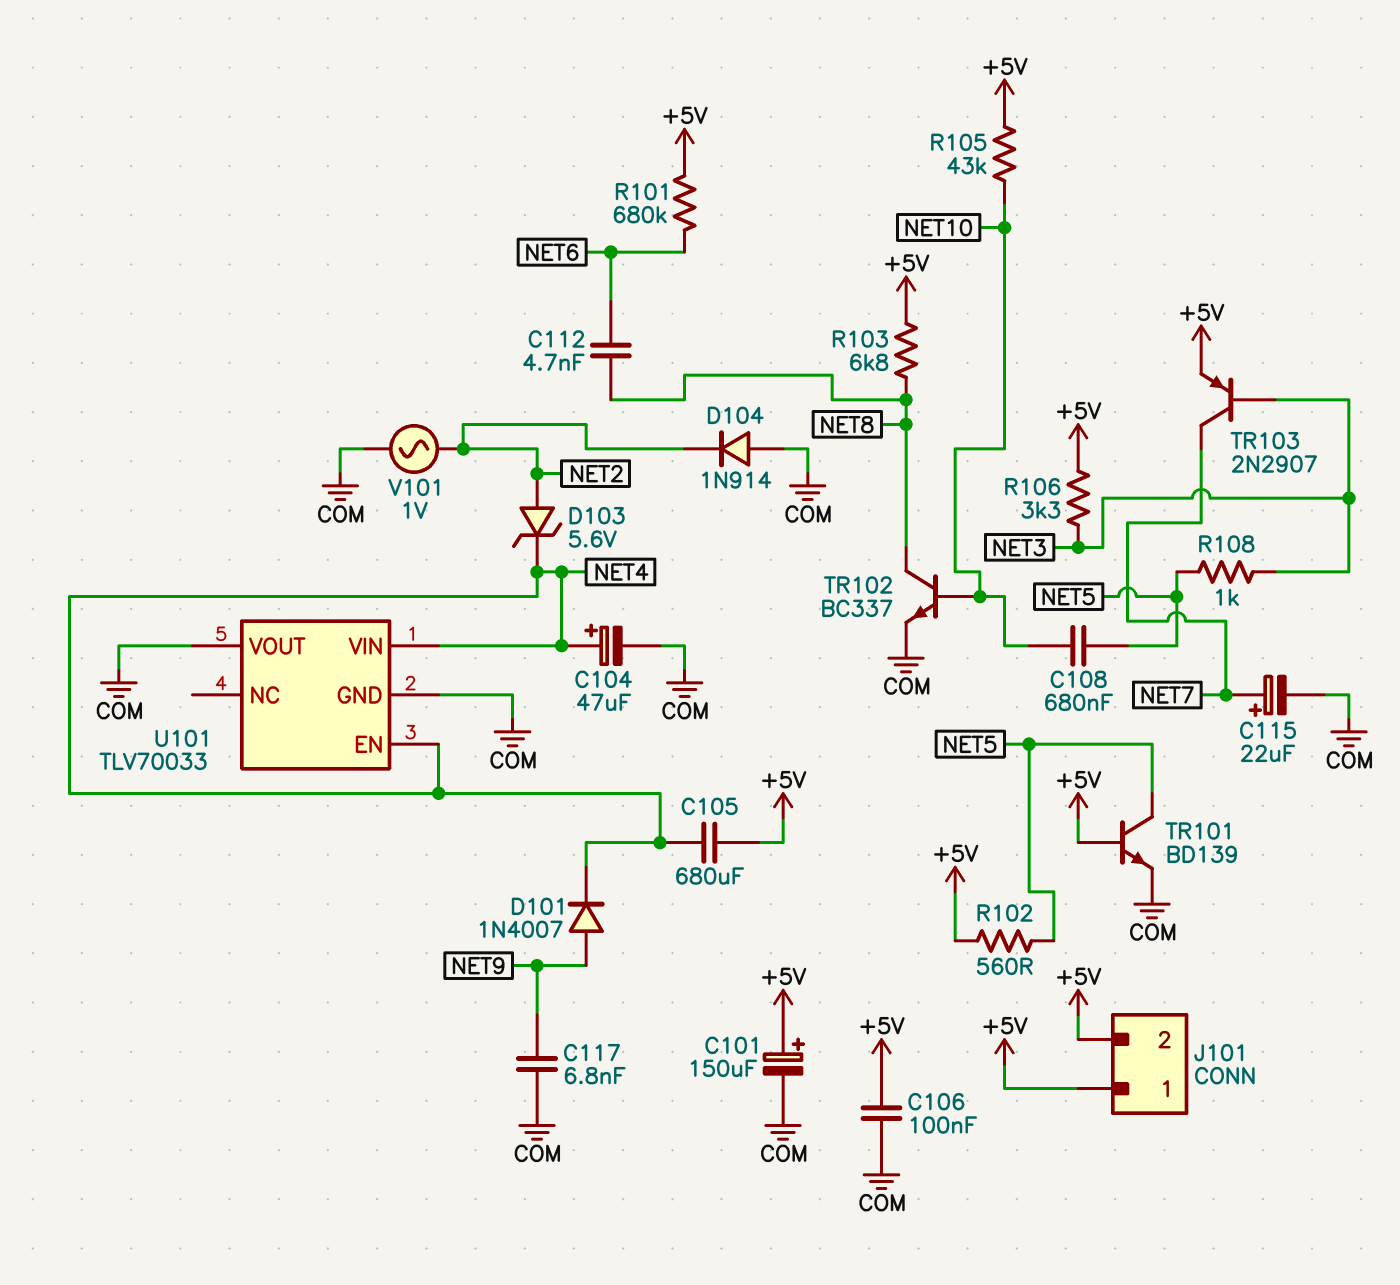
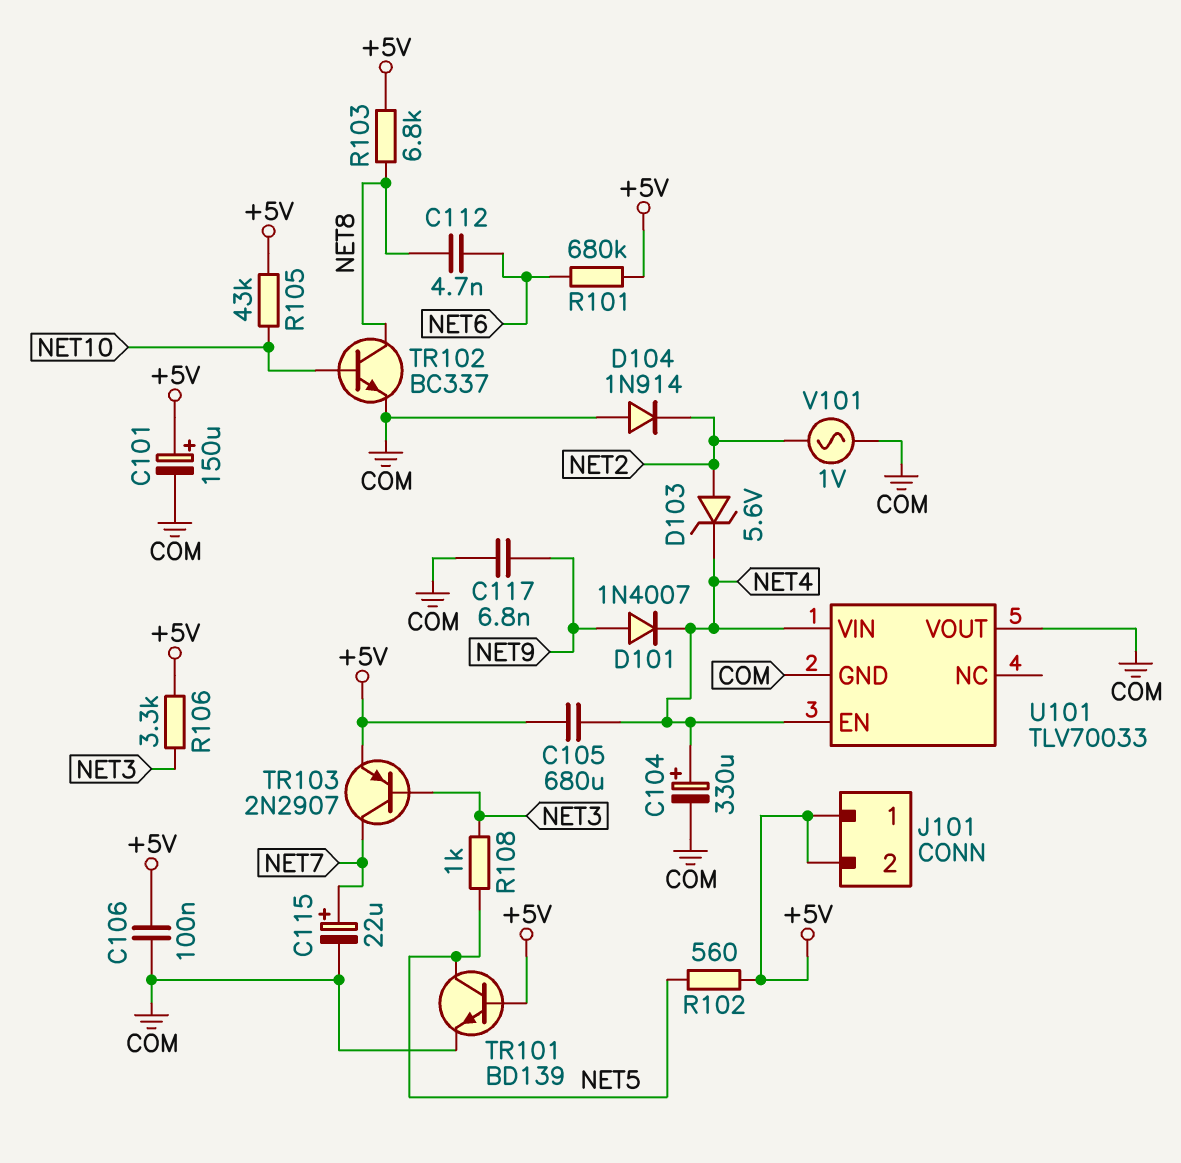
C104: 47uF (plus NET4, minus COM) -> 330uF (plus NET4, minus COM)
C108: 680nF (NET5, NET10) -> none

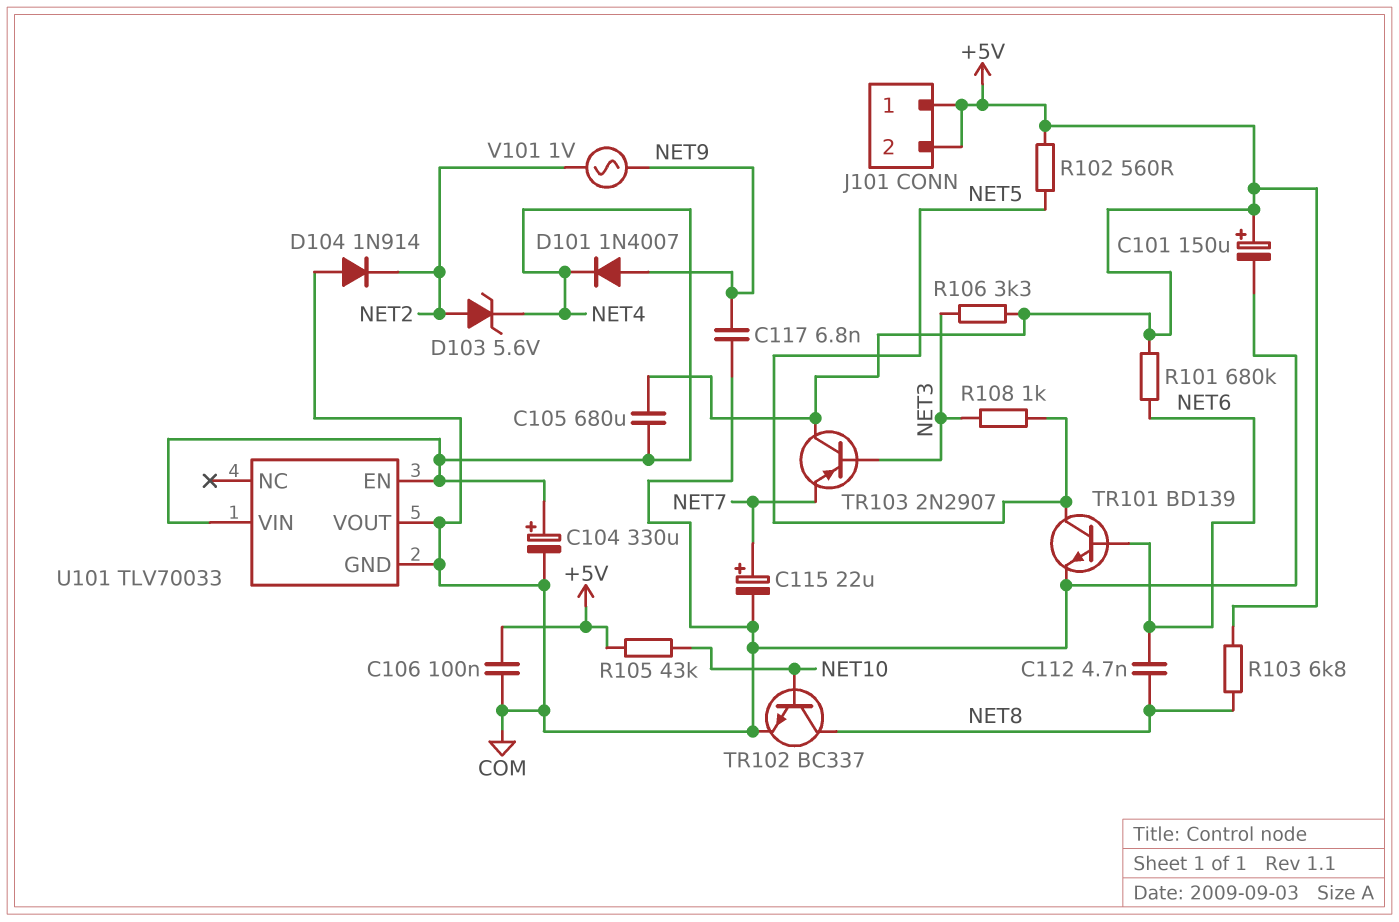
TR101: NPN BD139 (B +5V, C NET5, E COM) -> NPN BD139 (B NET6, C NET5, E COM)
TR103: PNP 2N2907 (B NET3, C NET7, E +5V) -> PNP 2N2907 (B NET3, C +5V, E NET7)
V101: AC 1V (COM, NET2) -> AC 1V (NET2, NET9)

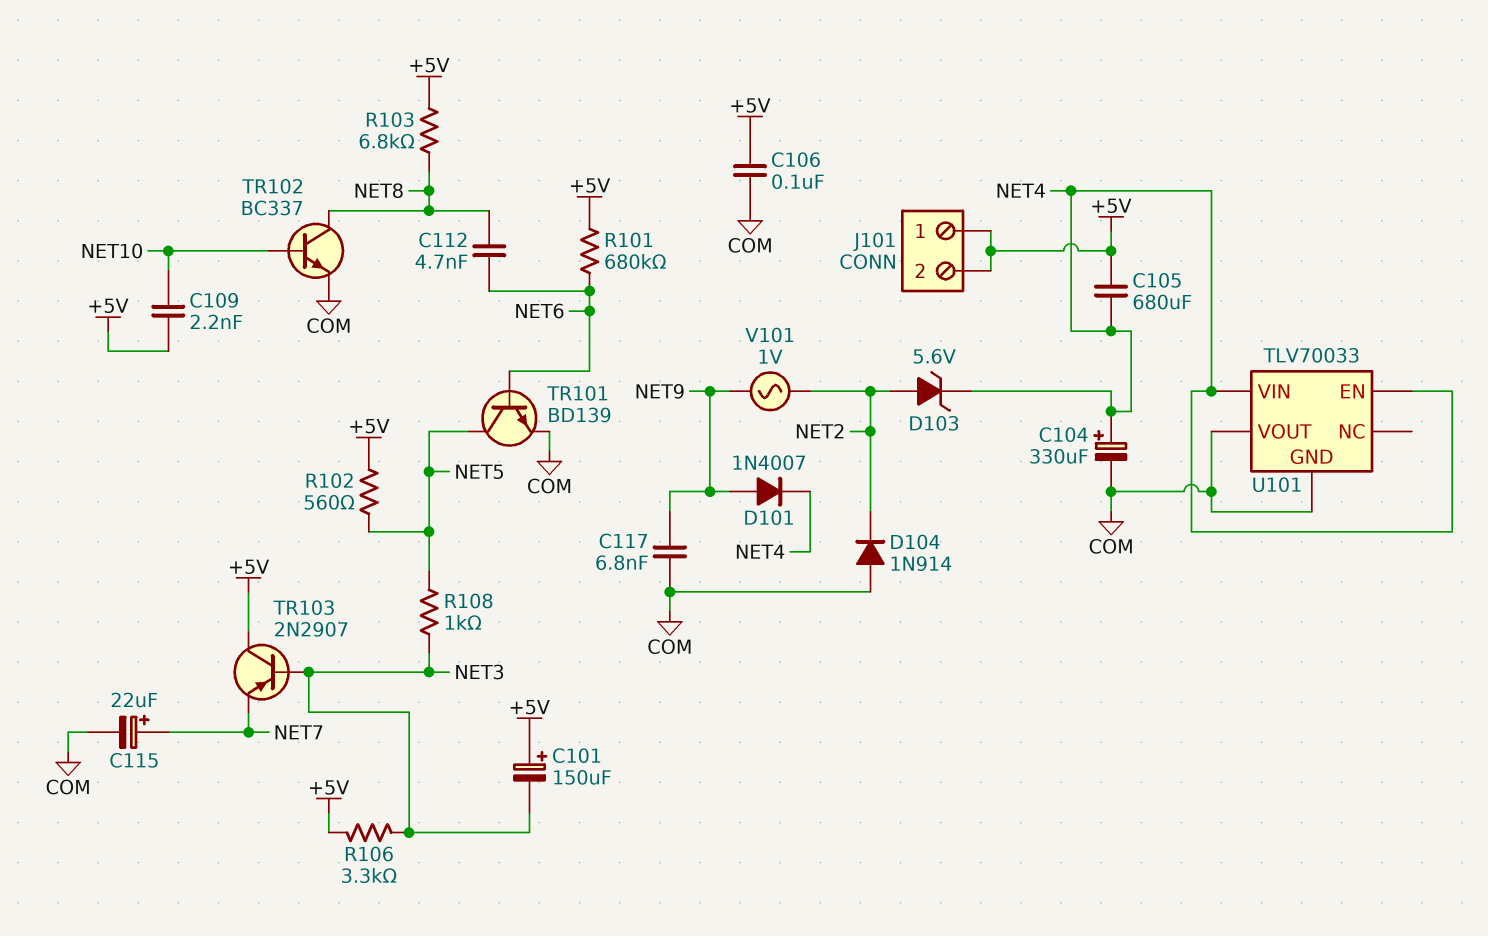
C101: 150uF (plus +5V, minus COM) -> 150uF (plus +5V, minus NET3)
C109: none -> 2.2nF (+5V, NET10)
R105: 43k (+5V, NET10) -> none

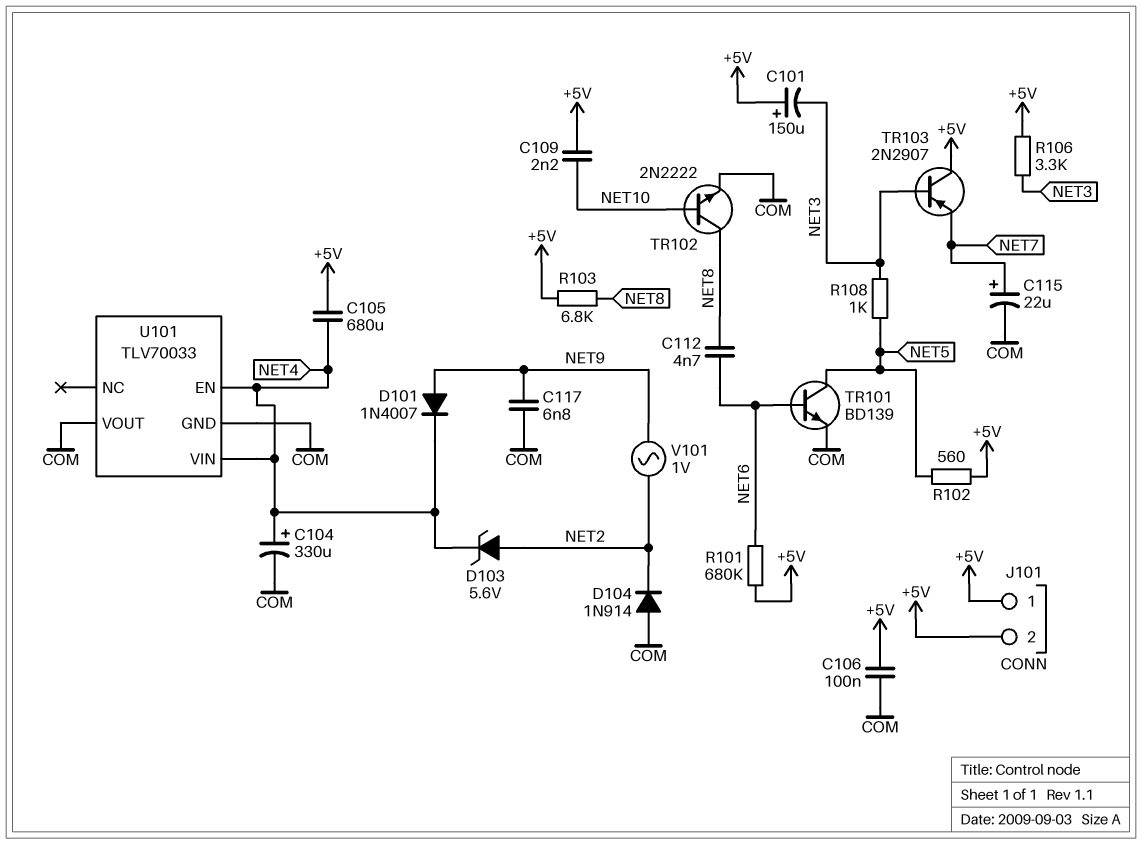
TR102: NPN BC337 (B NET10, C NET8, E COM) -> NPN 2N2222 (B NET10, C NET8, E COM)

